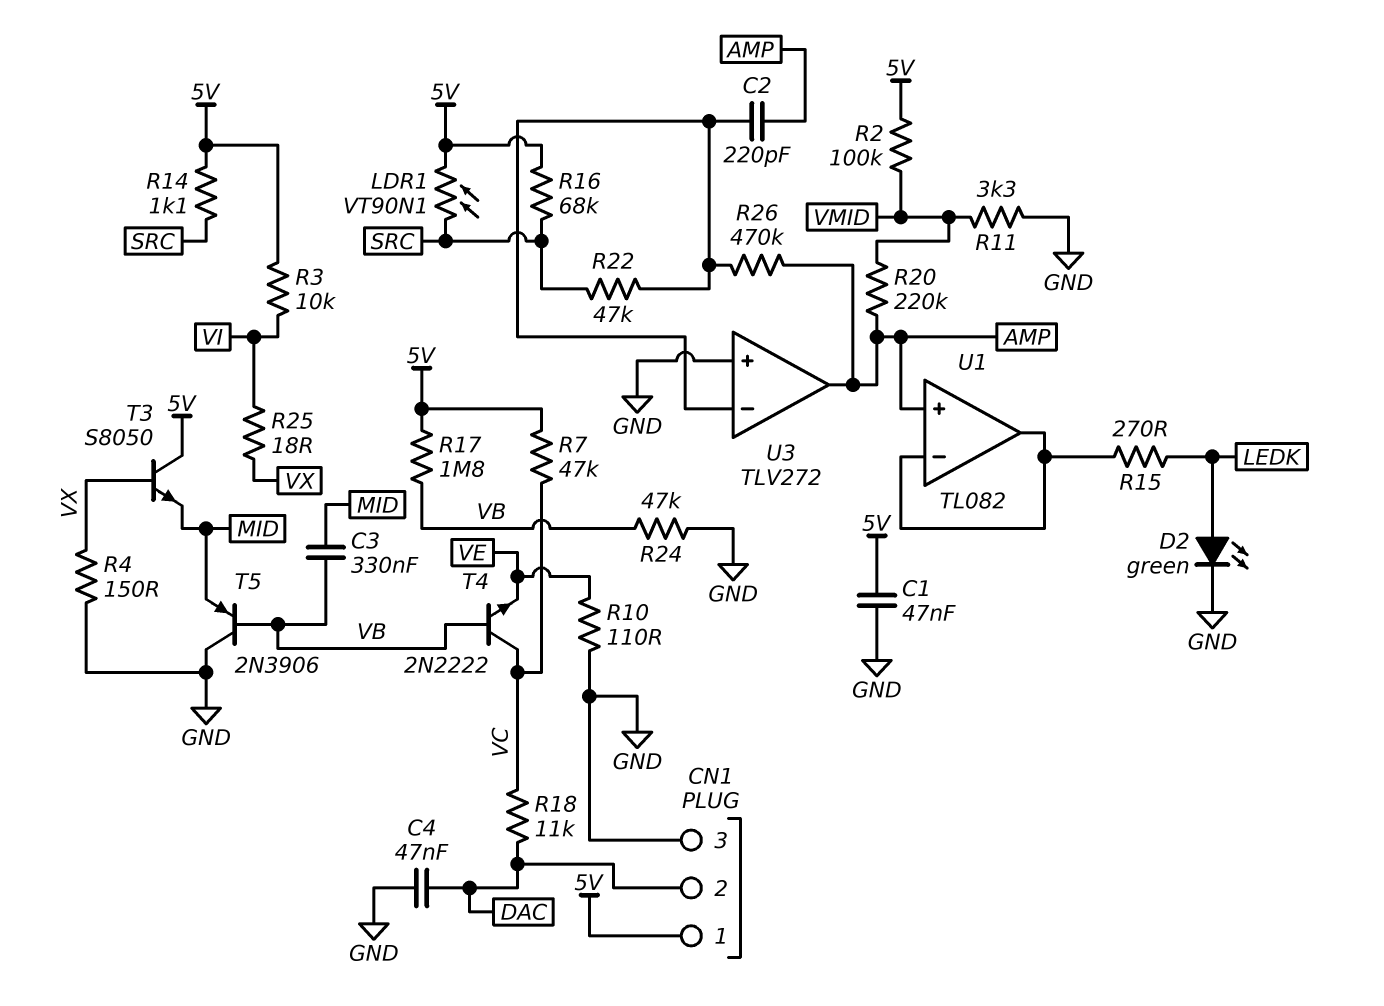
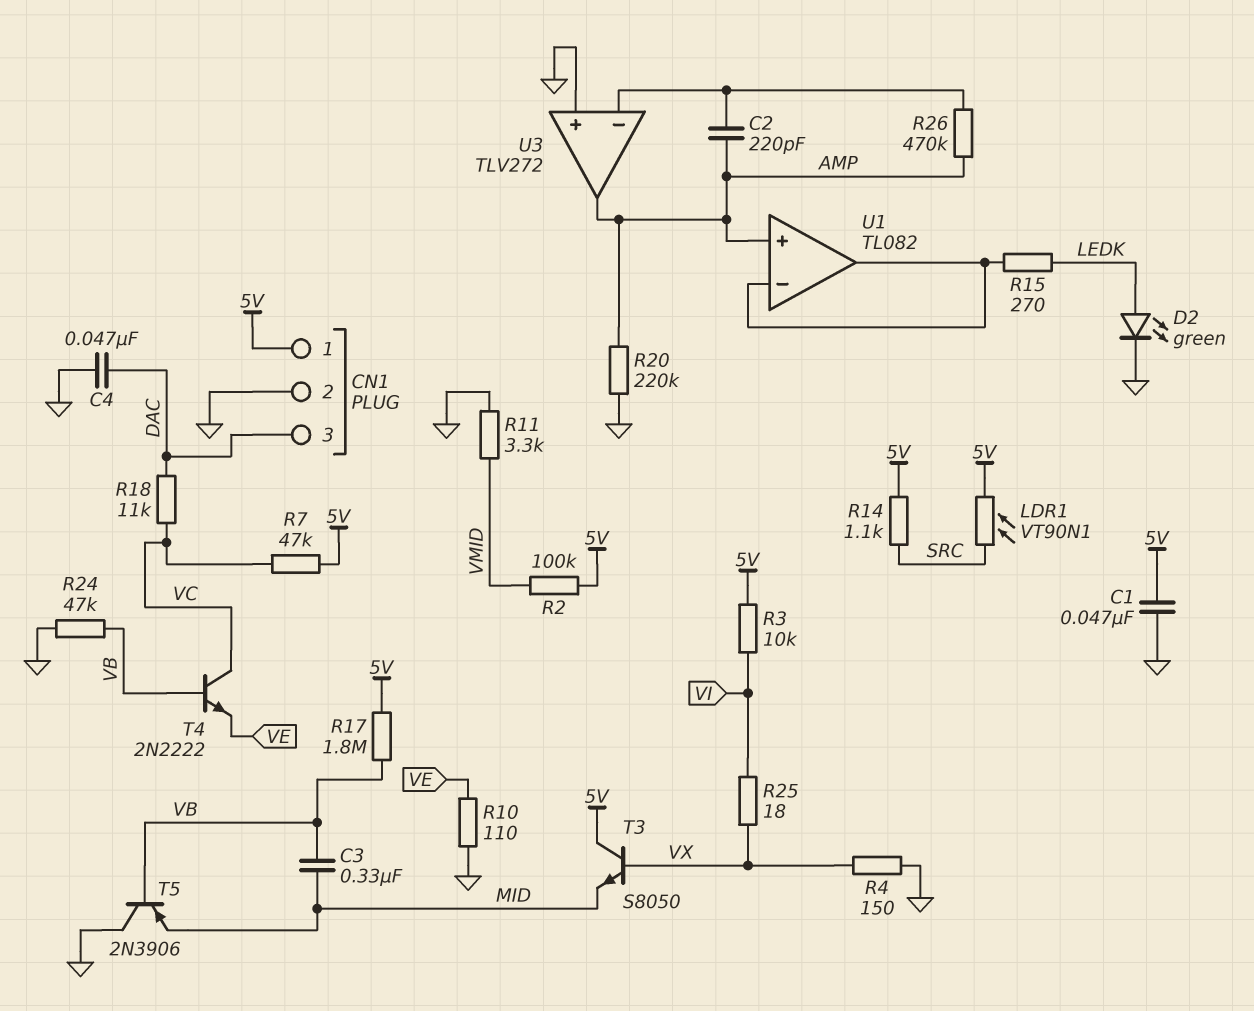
CN1 pin 2: DAC -> GND
CN1 pin 3: GND -> DAC
R16: 68k (5V, SRC) -> none
R20: 220k (AMP, VMID) -> 220k (AMP, GND)
R22: 47k (SRC, U3/in-) -> none

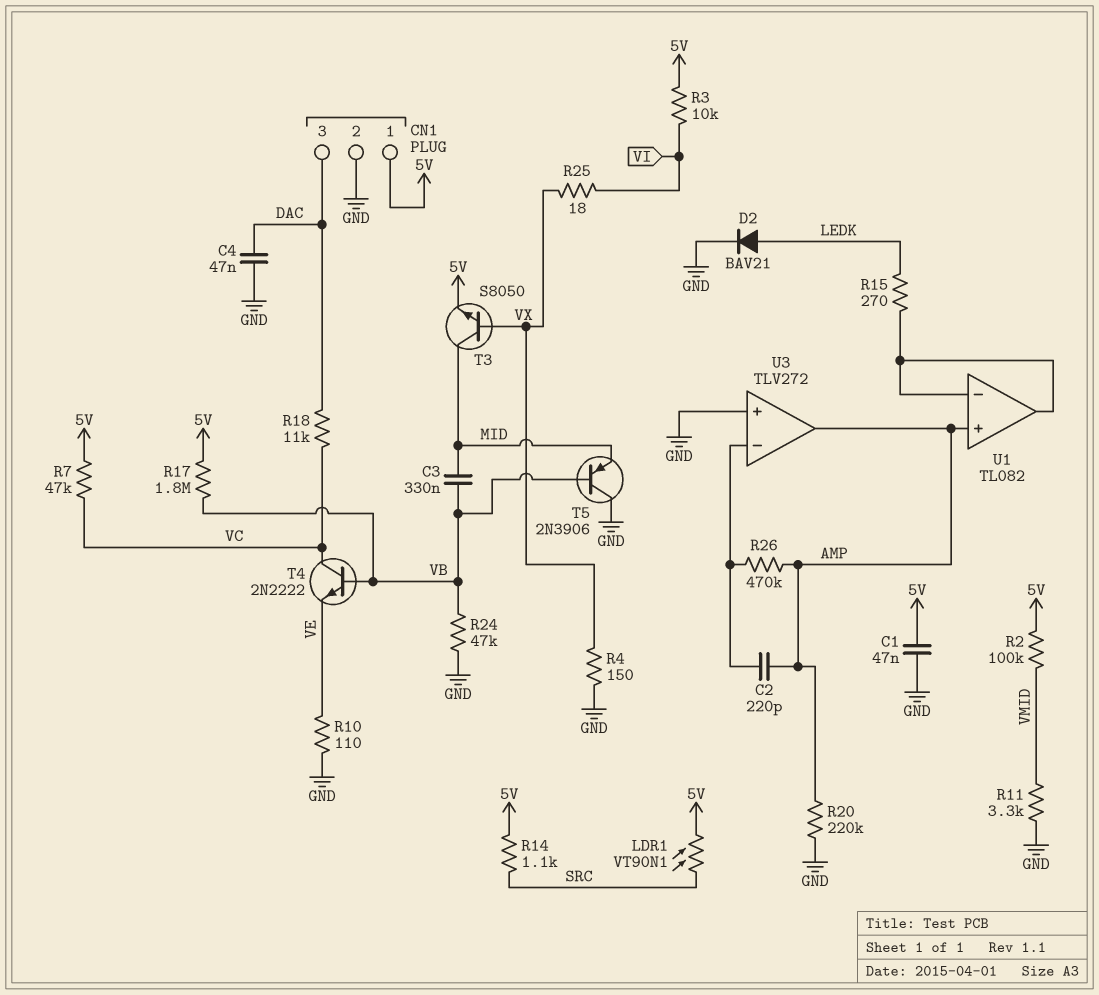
D2: LED green (A LEDK, K GND) -> diode BAV21 (A LEDK, K GND)
T3: NPN S8050 (B VX, C 5V, E MID) -> NPN S8050 (B VX, C MID, E 5V)

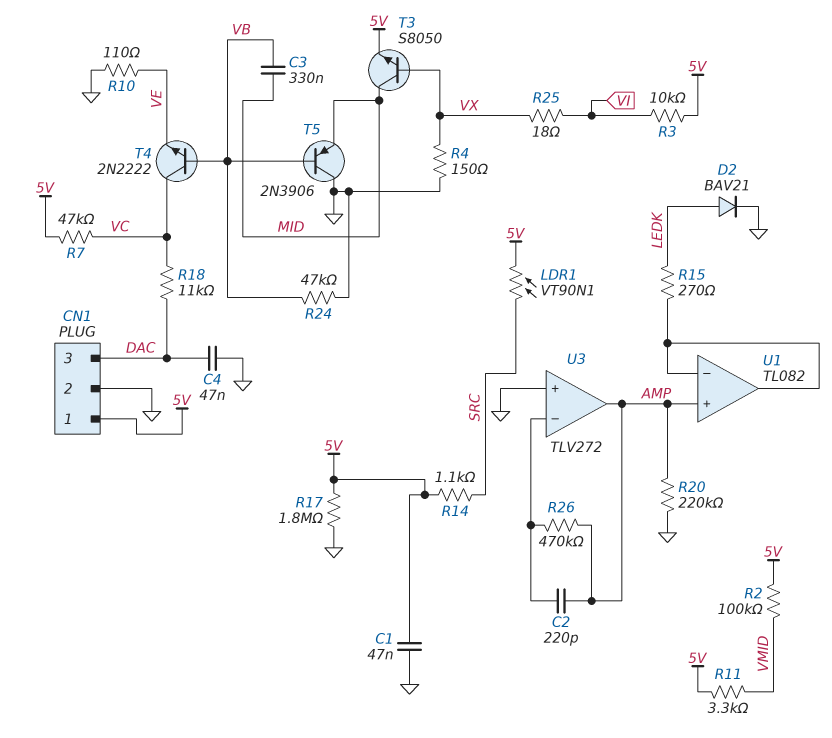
R11: 3.3k (GND, VMID) -> 3.3k (5V, VMID)
R17: 1.8M (5V, VB) -> 1.8M (5V, GND)

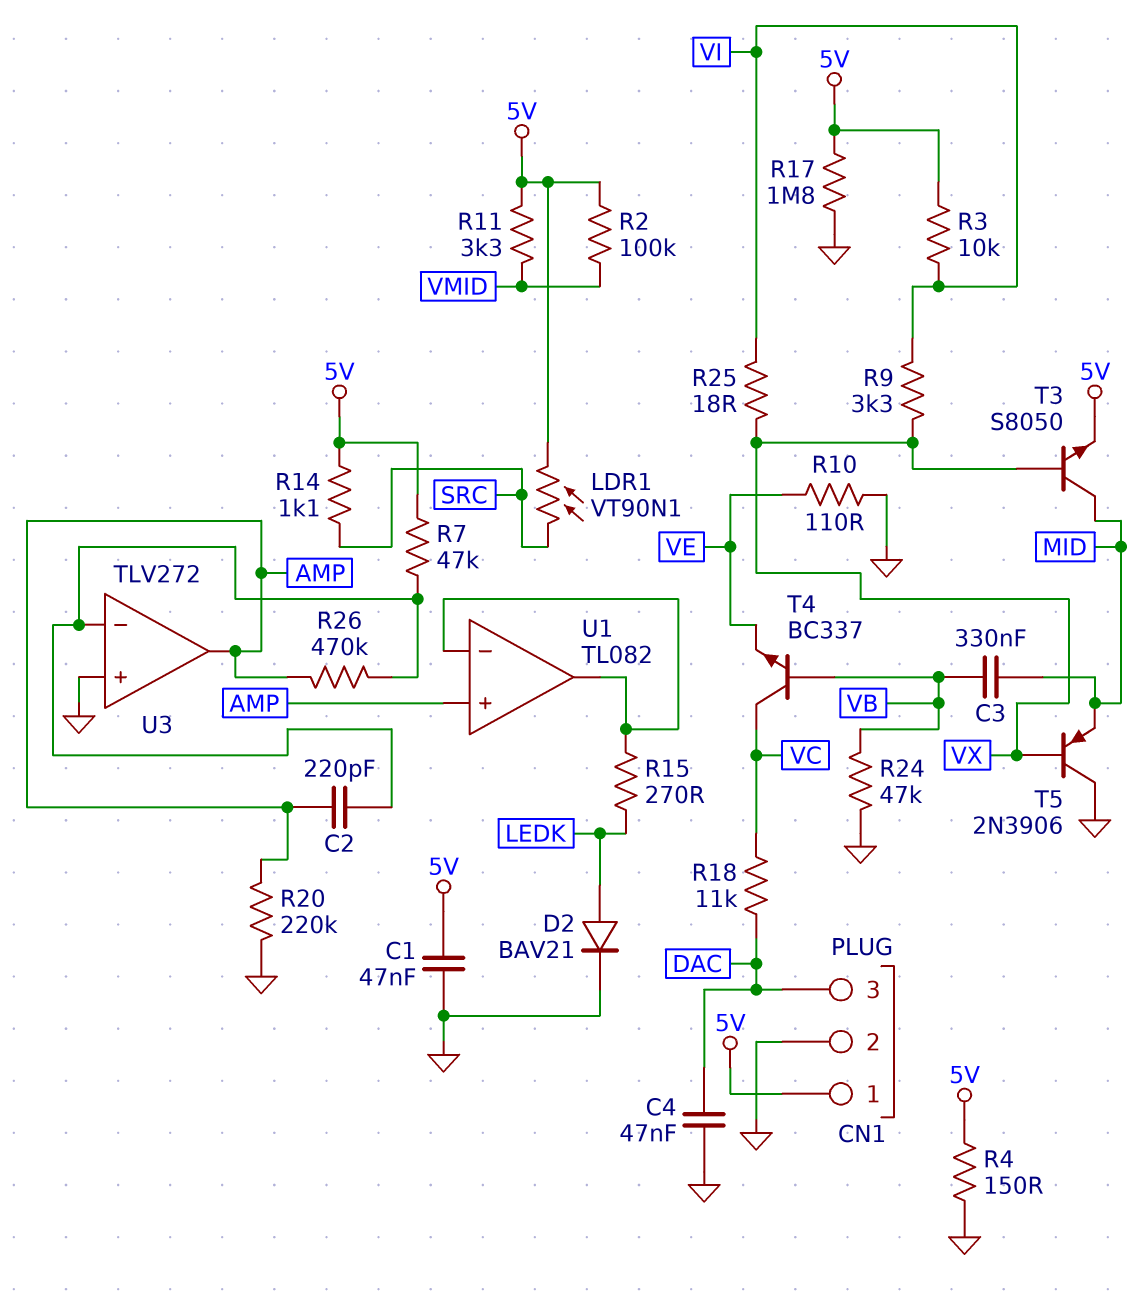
R4: 150 (GND, VX) -> 150 (5V, GND)
R7: 47k (5V, VC) -> 47k (5V, U3/in-)
R9: none -> 3.3k (VI, VX)
T4: NPN 2N2222 (B VB, C VC, E VE) -> NPN BC337 (B VB, C VC, E VE)
T5: PNP 2N3906 (B VB, C GND, E MID) -> PNP 2N3906 (B VX, C GND, E MID)

